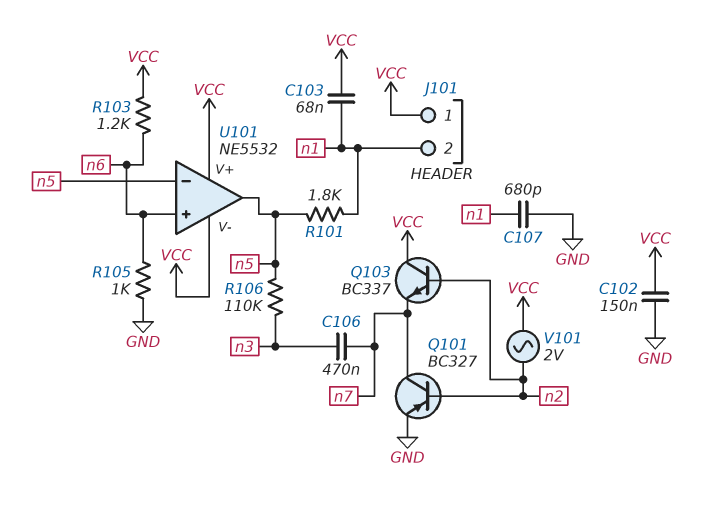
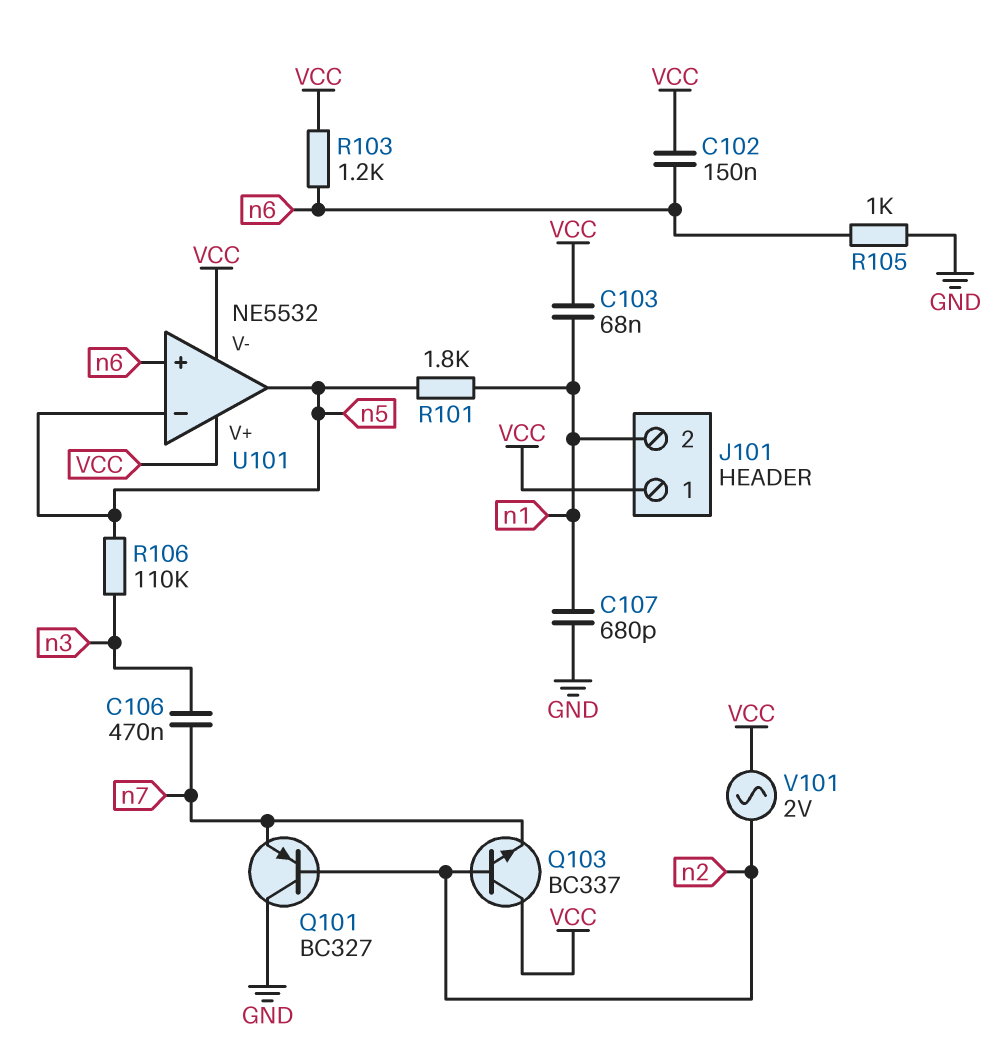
C102: 150nF (GND, VCC) -> 150nF (VCC, n6)
Q101: PNP BC327 (B n2, C n7, E GND) -> PNP BC327 (B n2, C GND, E n7)

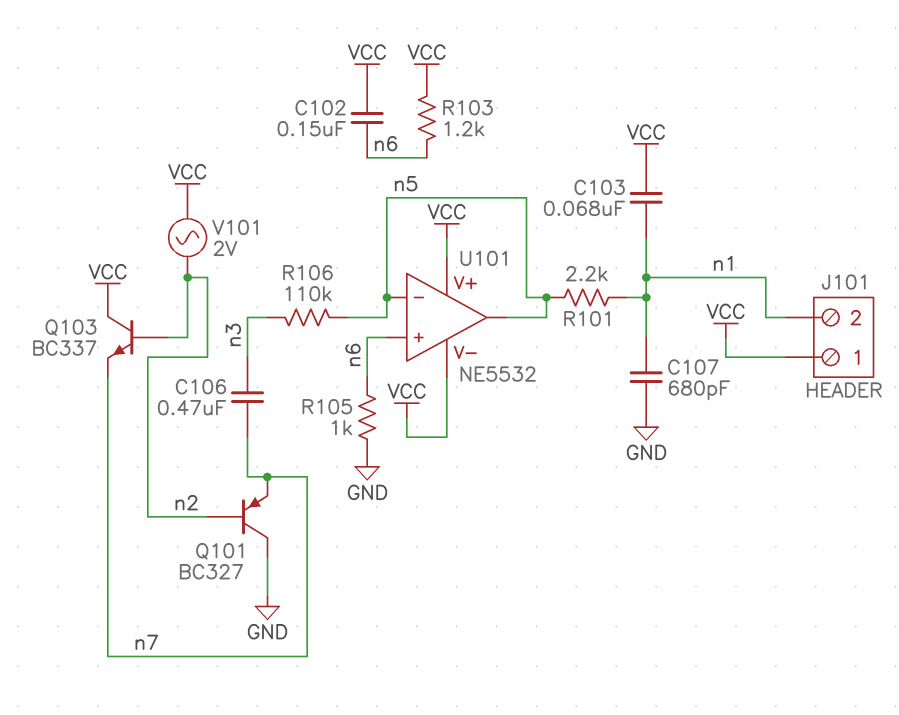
R101: 1.8k (n1, n5) -> 2.2k (n1, n5)

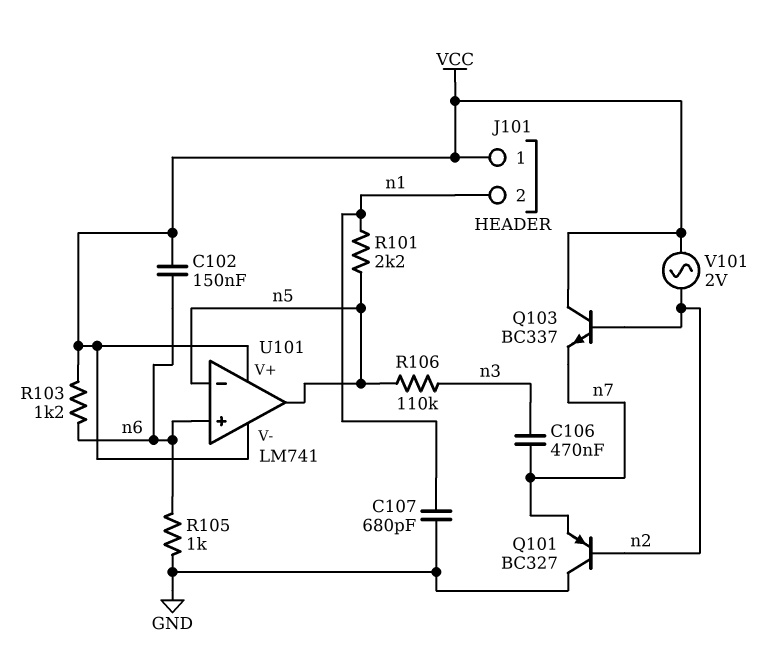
C103: 68nF (VCC, n1) -> none
U101: NE5532 -> LM741

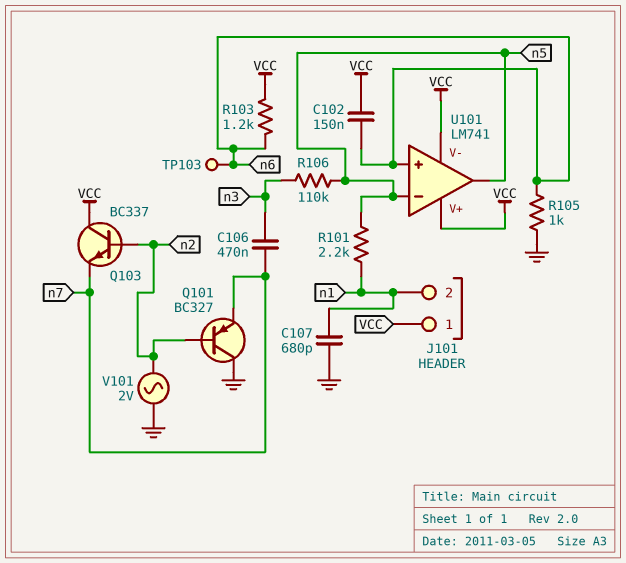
TP103: none -> test point (n6)
V101: AC 2V (VCC, n2) -> AC 2V (GND, n2)

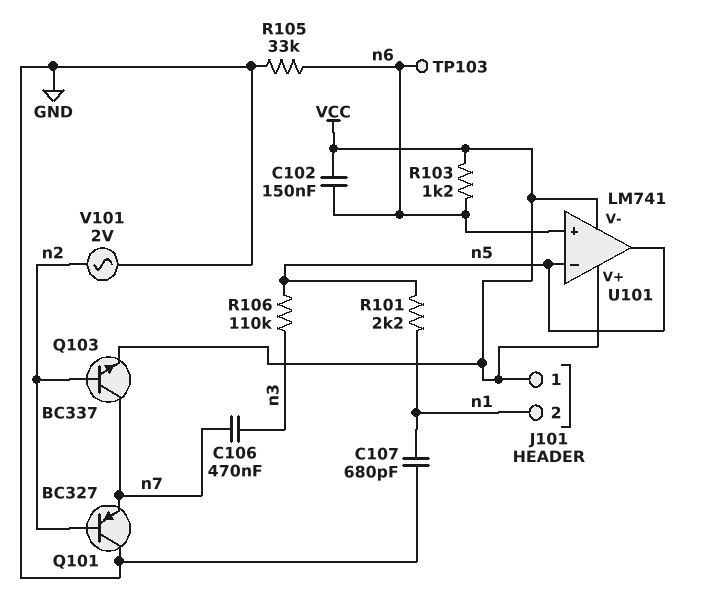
Q103: NPN BC337 (B n2, C VCC, E n7) -> NPN BC337 (B n2, C n7, E VCC)
R105: 1k (GND, n6) -> 33k (GND, n6)

